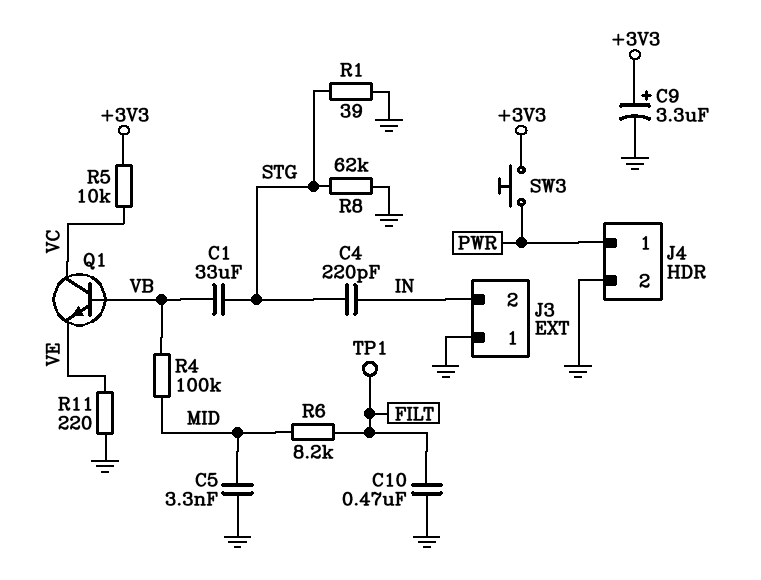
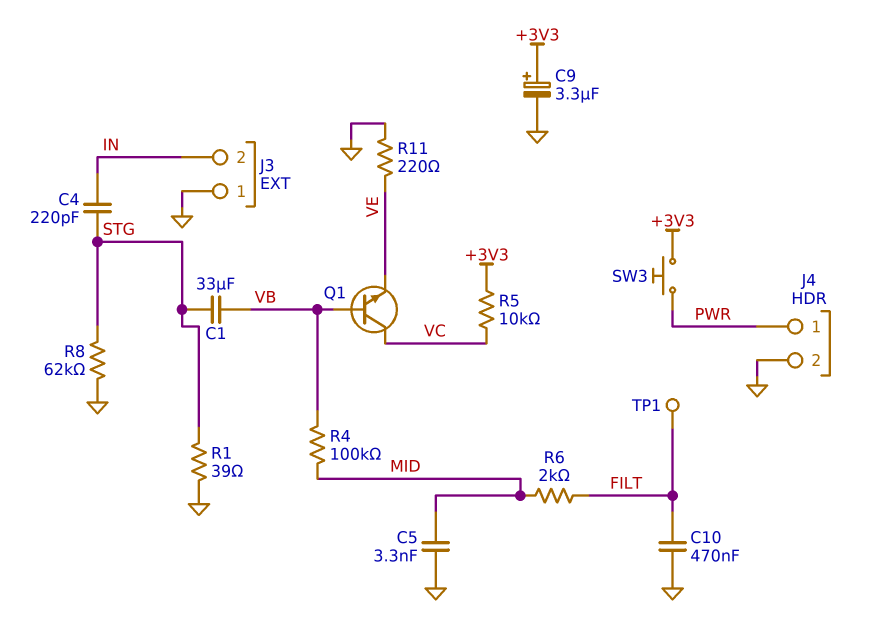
R6: 8.2k (FILT, MID) -> 2k (FILT, MID)

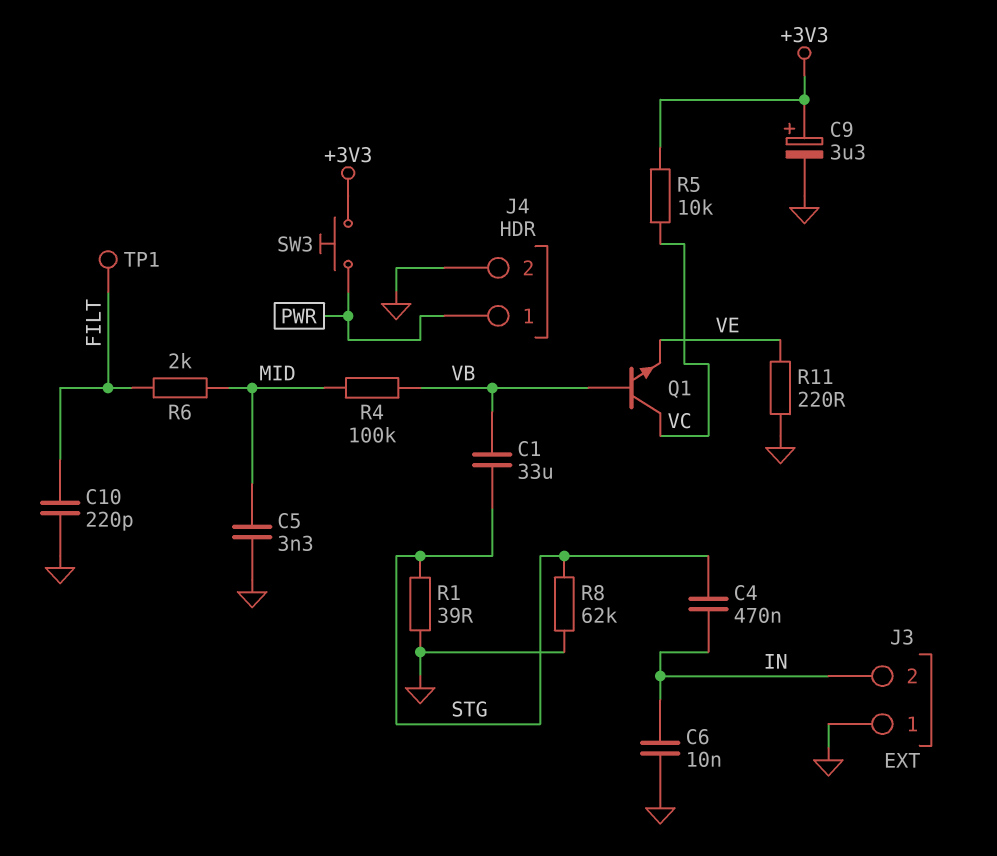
C4: 220pF (IN, STG) -> 470nF (IN, STG)
C6: none -> 10nF (GND, IN)
C10: 470nF (FILT, GND) -> 220pF (FILT, GND)

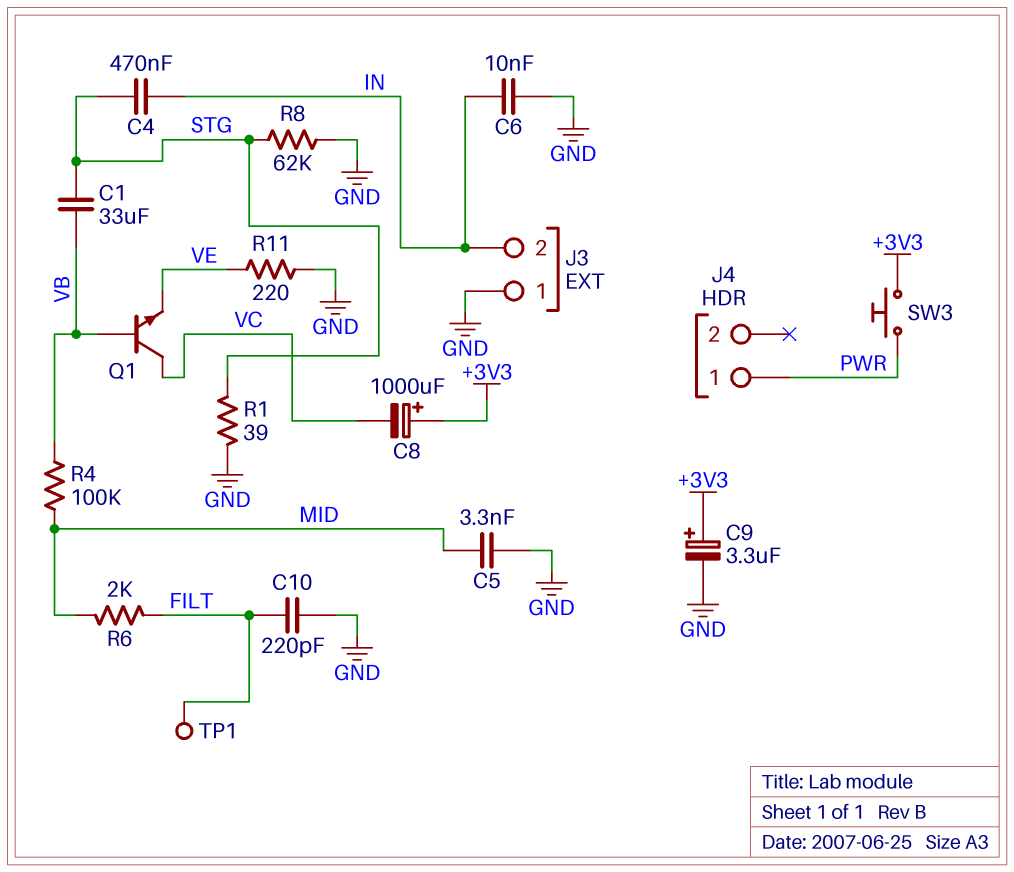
C8: none -> 1000uF (plus +3V3, minus VC)
J4 pin 2: GND -> none
R5: 10k (+3V3, VC) -> none

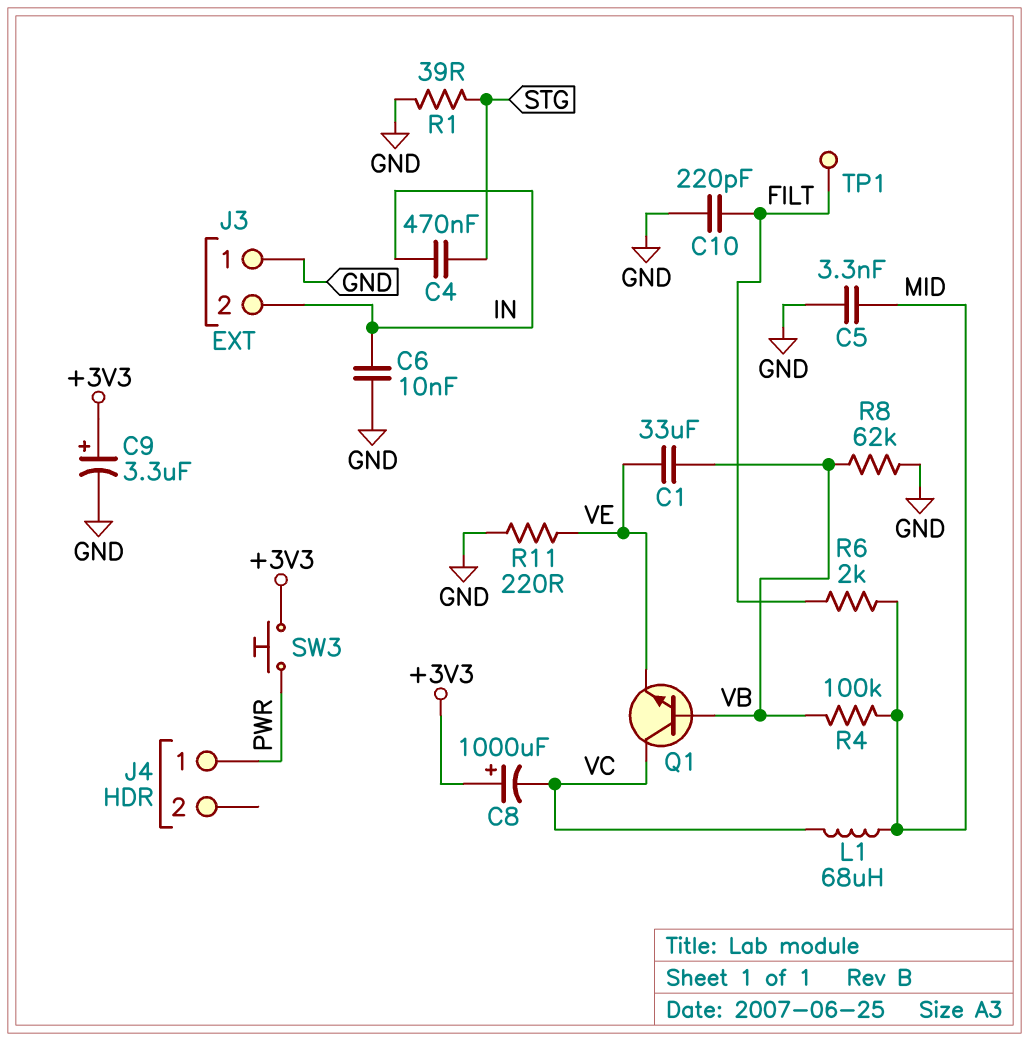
C1: 33uF (STG, VB) -> 33uF (VB, VE)
L1: none -> 68uH (MID, VC)
R8: 62k (GND, STG) -> 62k (GND, VB)

